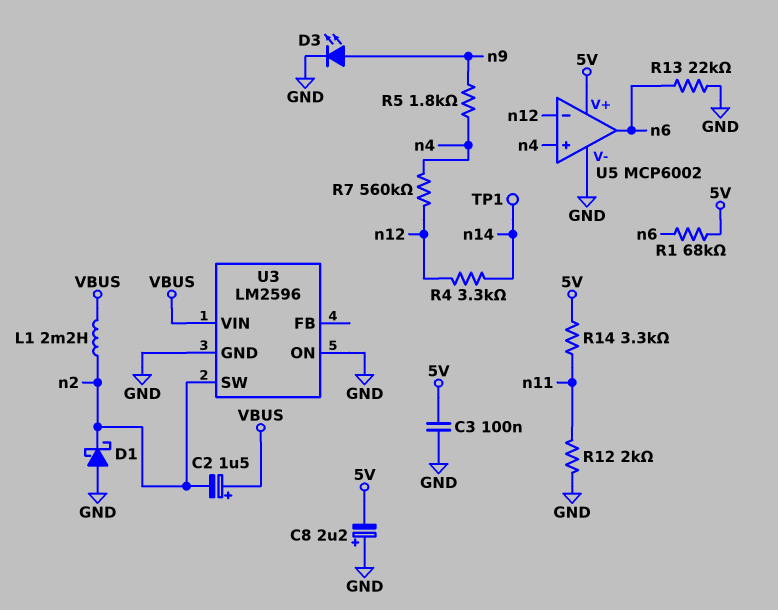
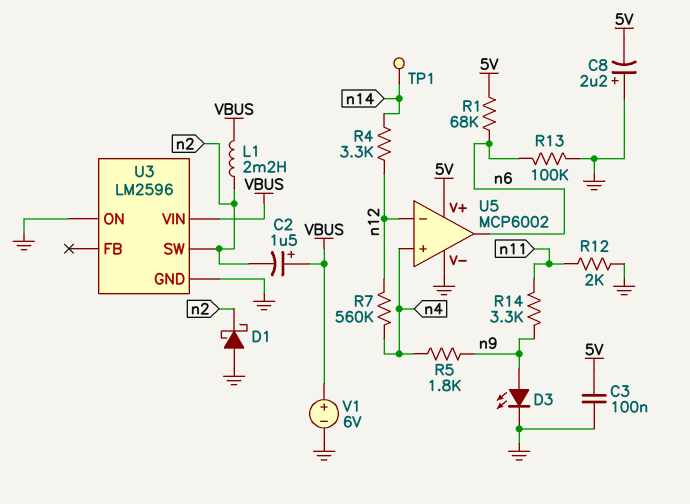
R13: 22k (GND, n6) -> 100k (GND, n6)
R14: 3.3k (5V, n11) -> 3.3k (n9, n11)
V1: none -> 6V (plus VBUS, minus GND)

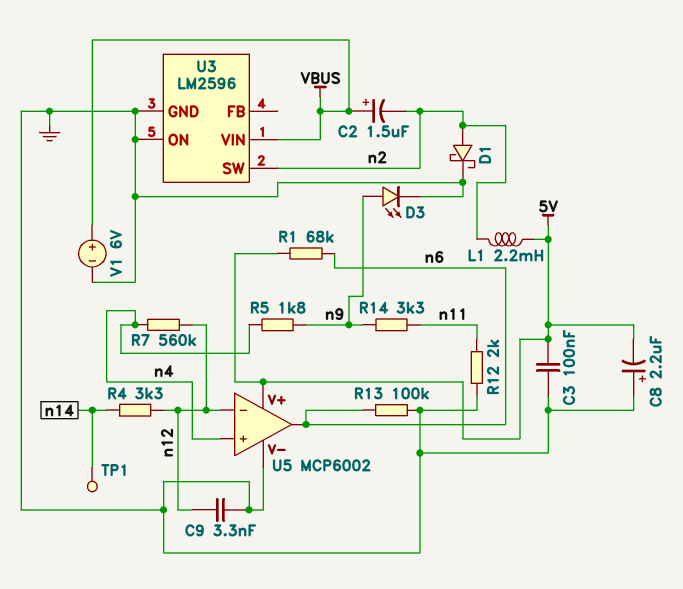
C9: none -> 3.3nF (GND, n12)
D1: schottky (A GND, K n2) -> schottky (A n2, K GND)
L1: 2.2mH (VBUS, n2) -> 2.2mH (5V, n2)

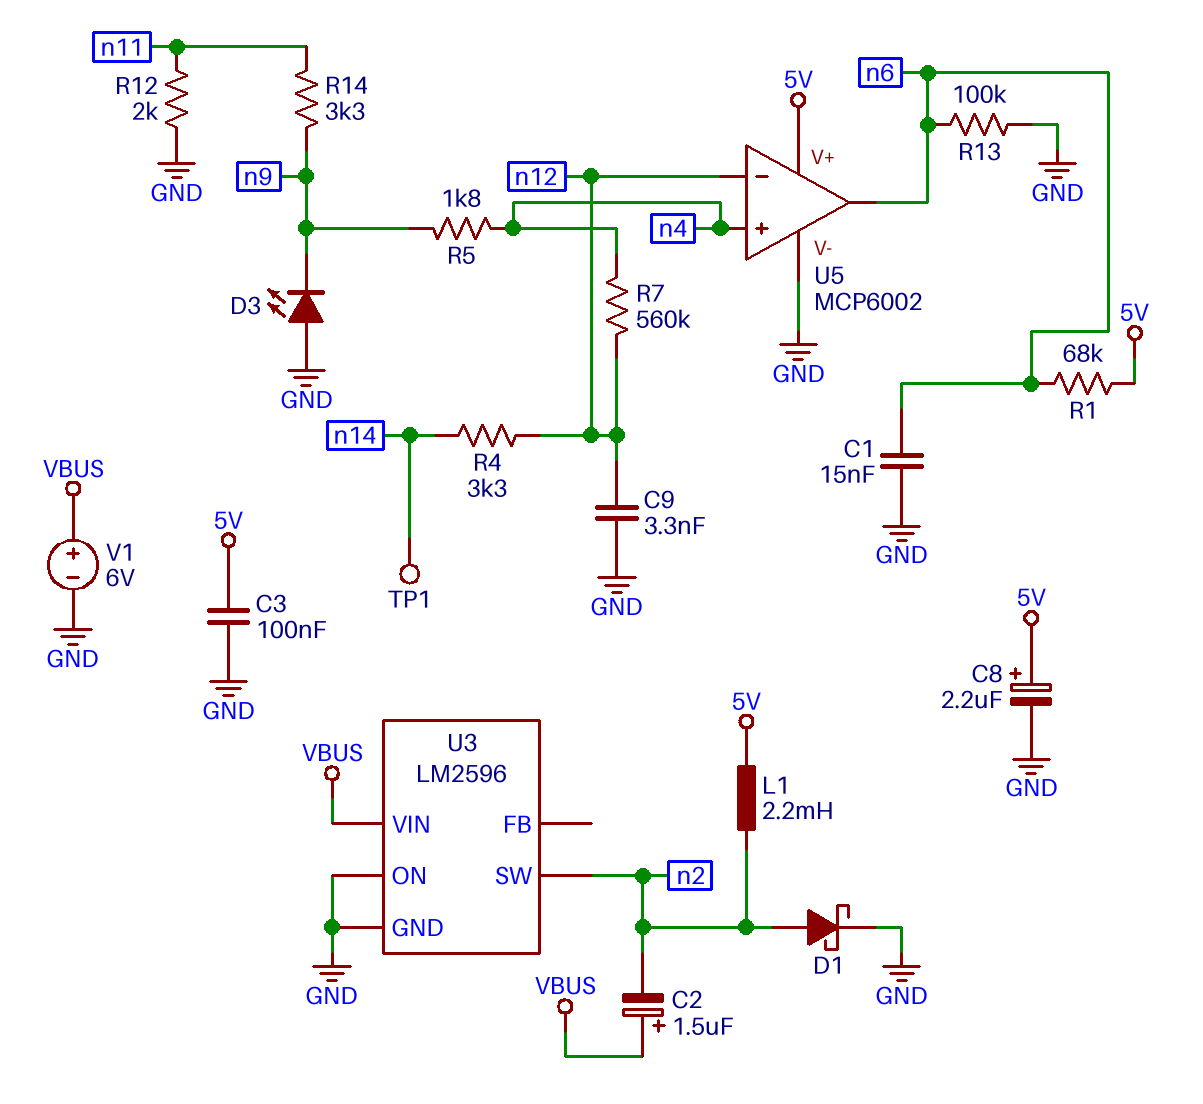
C1: none -> 15nF (GND, n6)
C8: 2.2uF (plus GND, minus 5V) -> 2.2uF (plus 5V, minus GND)
D3: LED (A n9, K GND) -> LED (A GND, K n9)

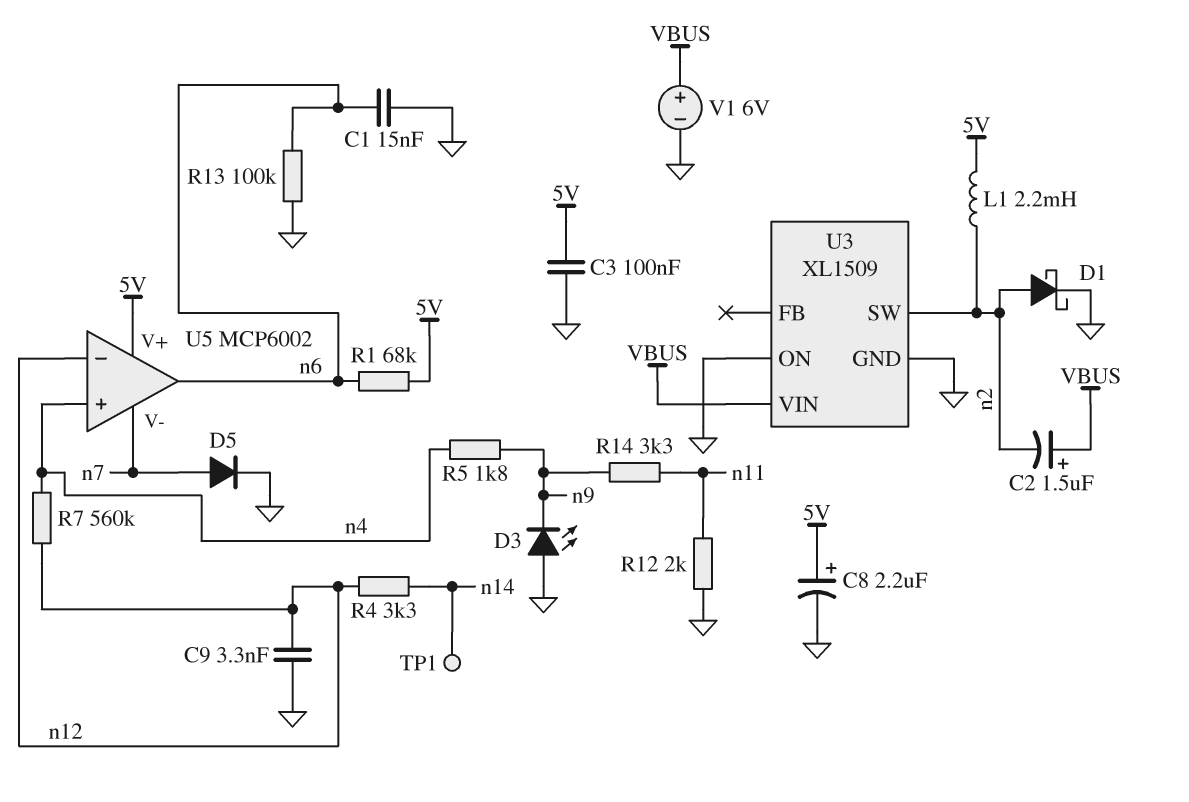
D5: none -> diode (A n7, K GND)
U3: LM2596 -> XL1509
U5 pin V-: GND -> n7

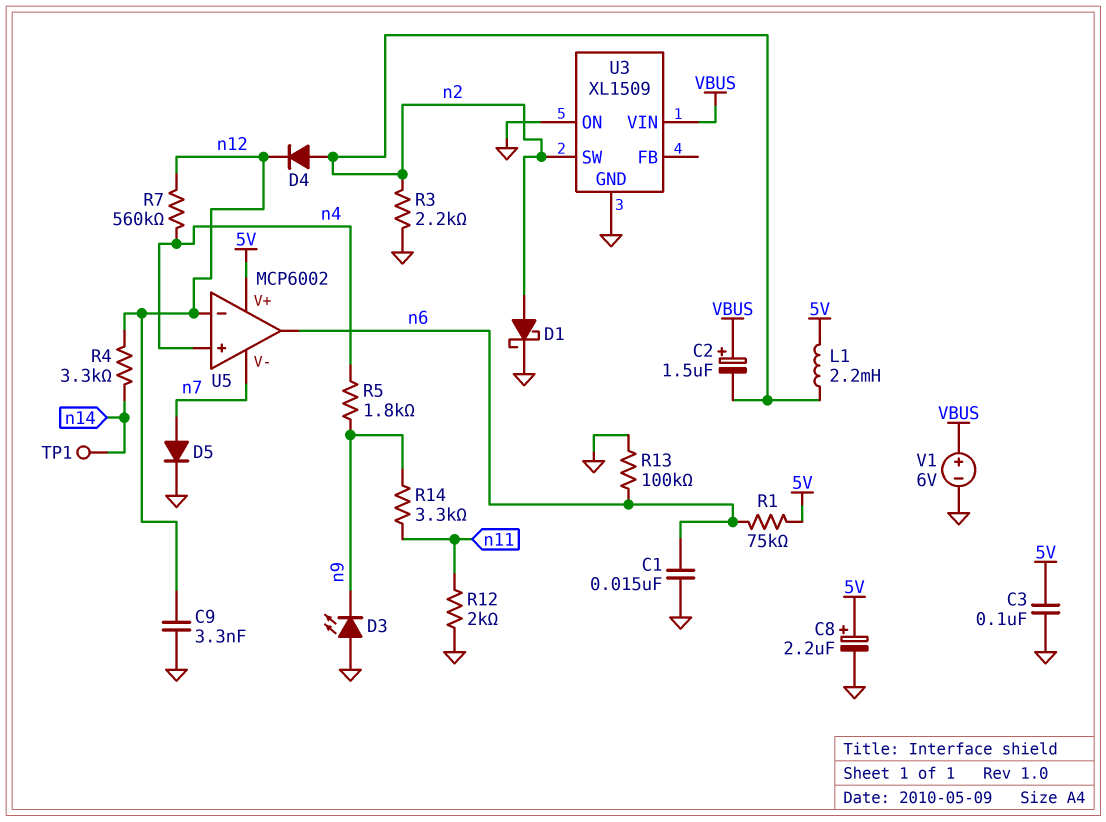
D4: none -> diode (A n2, K n12)
R1: 68k (5V, n6) -> 75k (5V, n6)
R3: none -> 2.2k (GND, n2)

